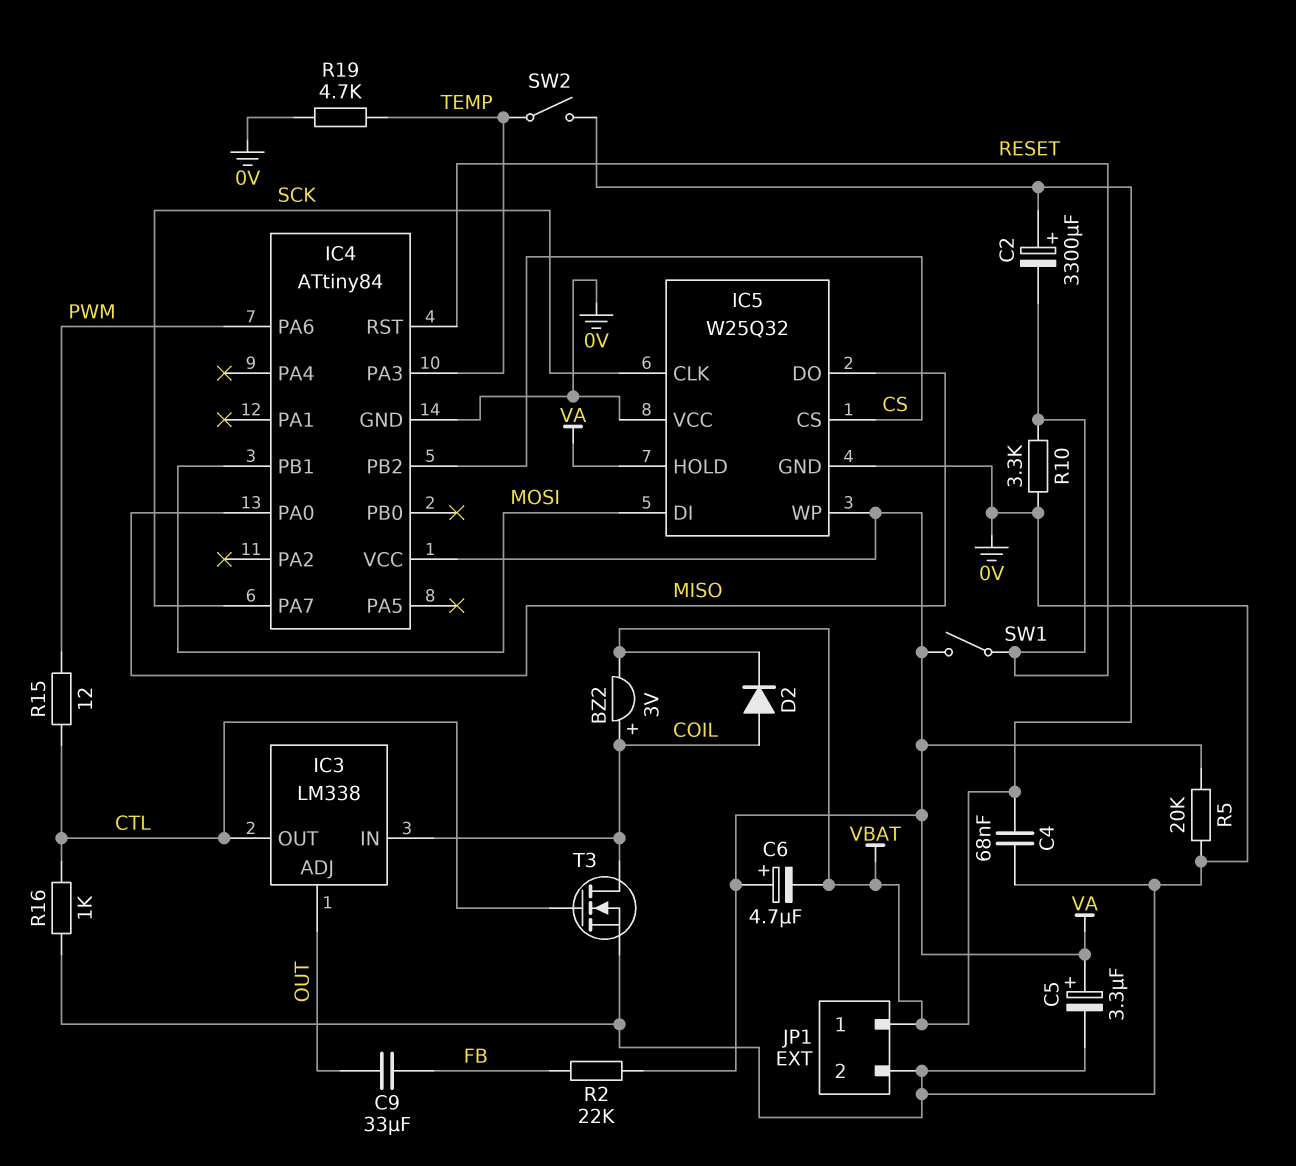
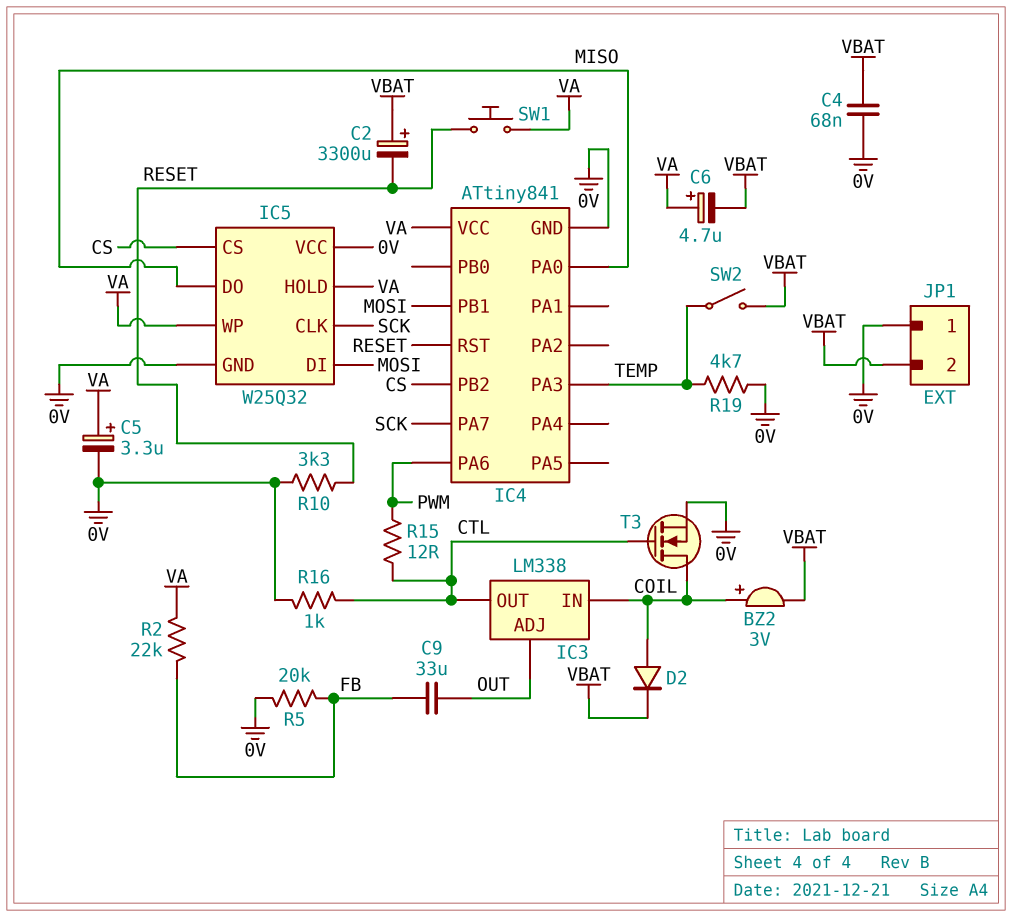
IC4: ATtiny84 -> ATtiny841
JP1 pin 1: VBAT -> 0V
JP1 pin 2: 0V -> VBAT
R5: 20k (0V, VA) -> 20k (0V, FB)
SW1: switch (RESET, VA) -> button (RESET, VA)

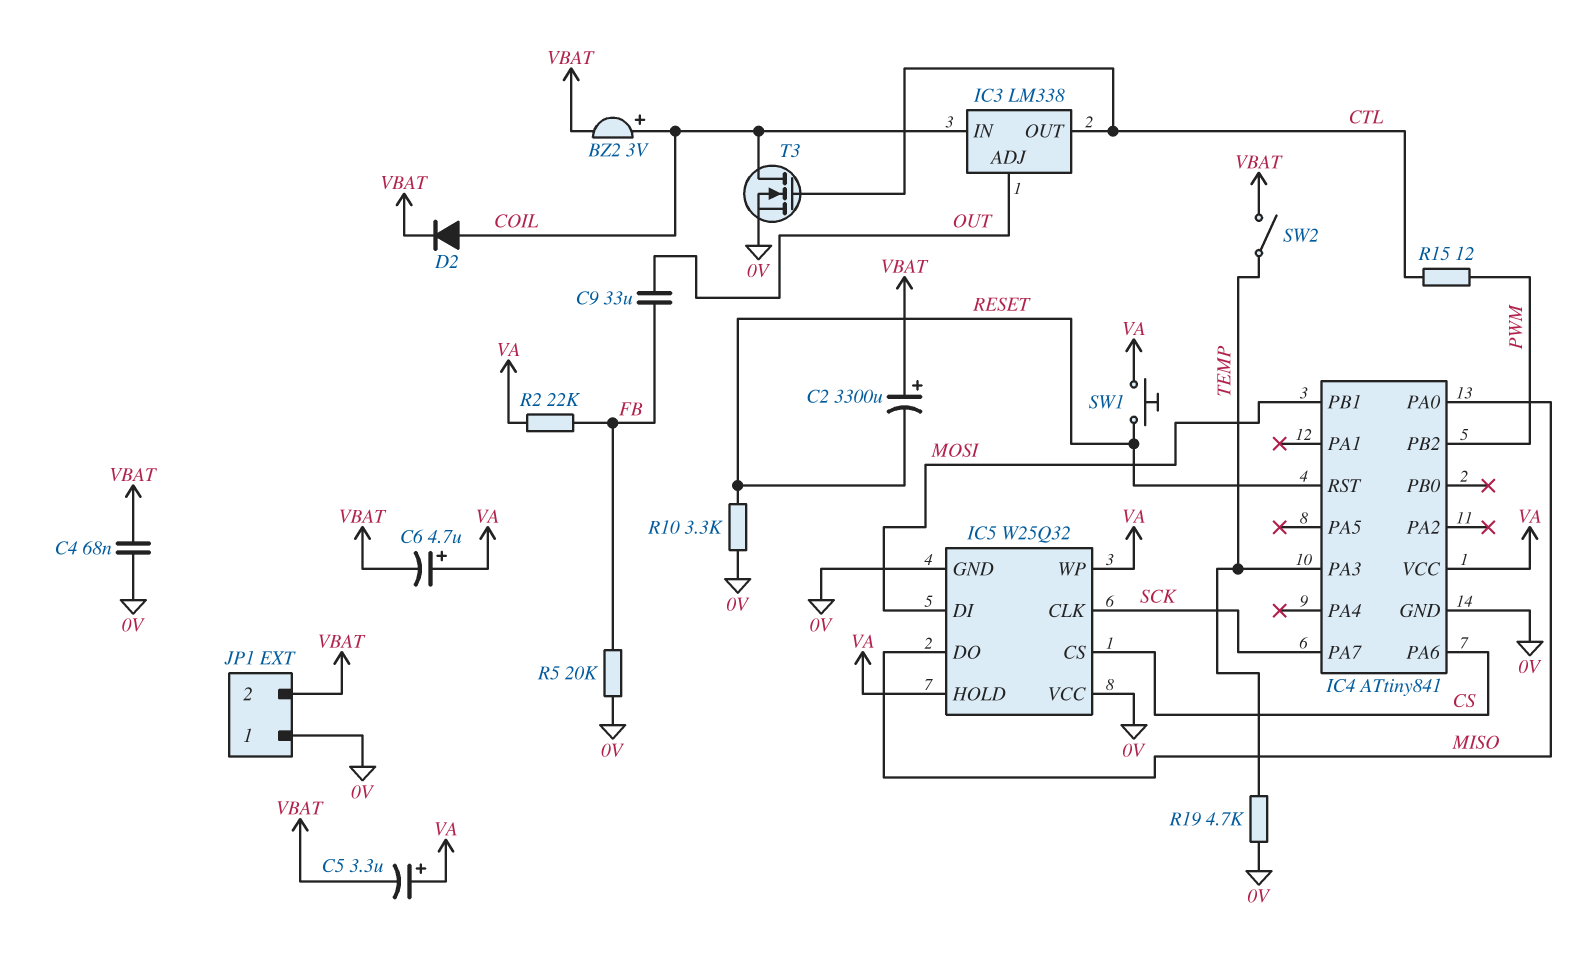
C5: 3.3uF (plus VA, minus 0V) -> 3.3uF (plus VA, minus VBAT)
IC4 pin PA6: PWM -> CS
IC4 pin PB2: CS -> PWM
R16: 1k (0V, CTL) -> none

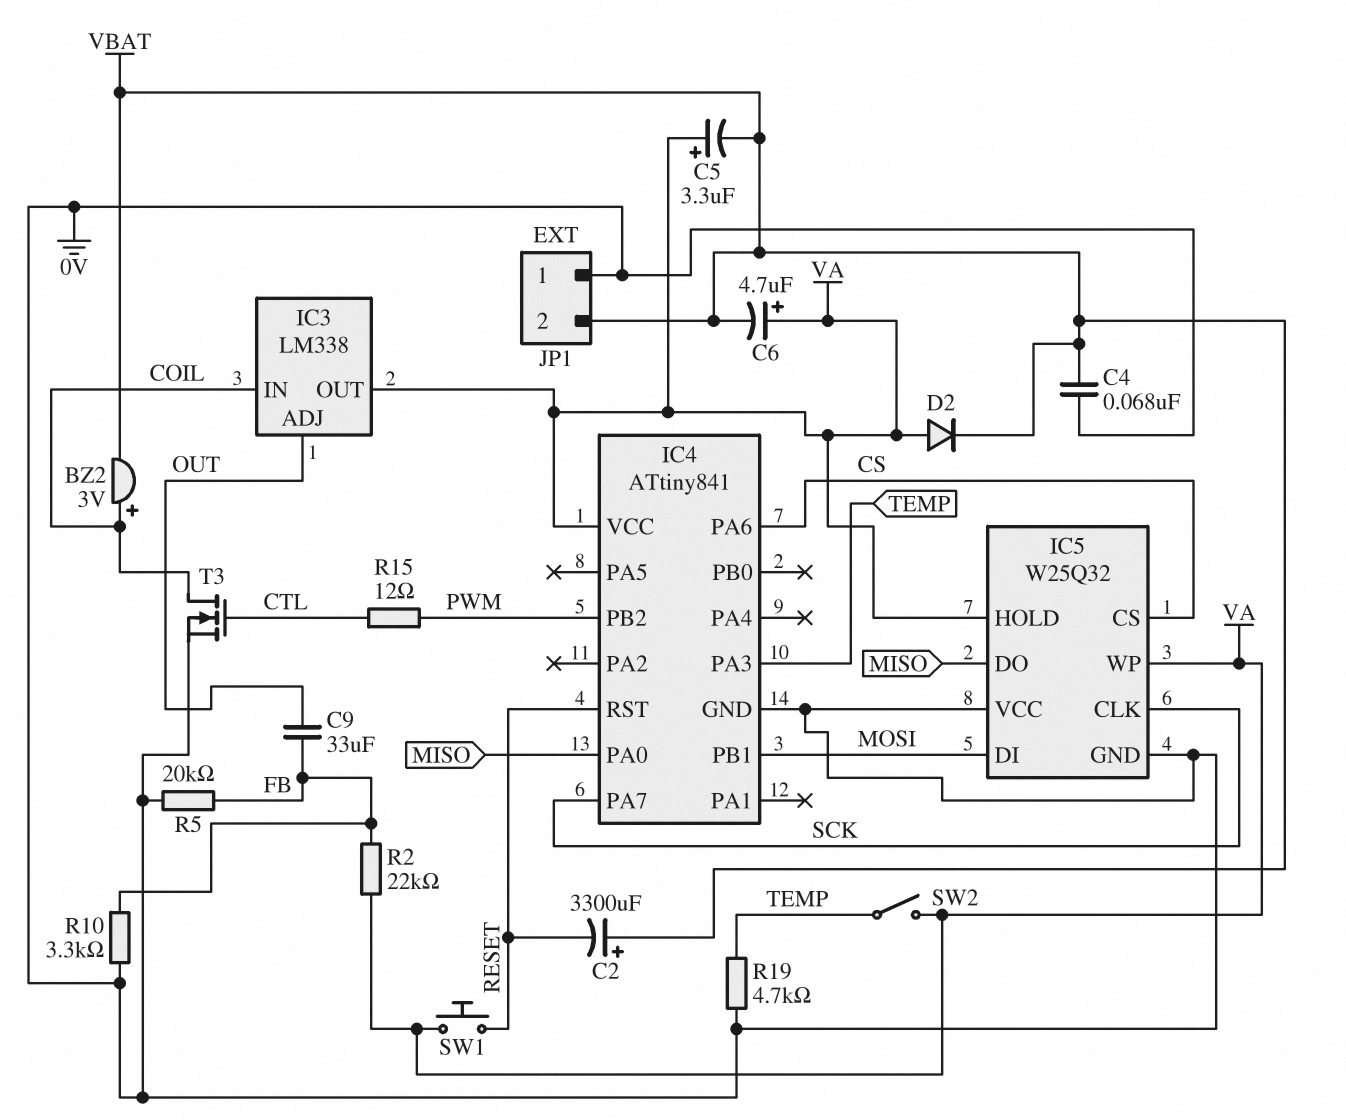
D2: diode (A COIL, K VBAT) -> diode (A VA, K VBAT)
IC3 pin OUT: CTL -> VA
R10: 3.3k (0V, RESET) -> 3.3k (0V, FB)
SW2: switch (TEMP, VBAT) -> switch (TEMP, VA)

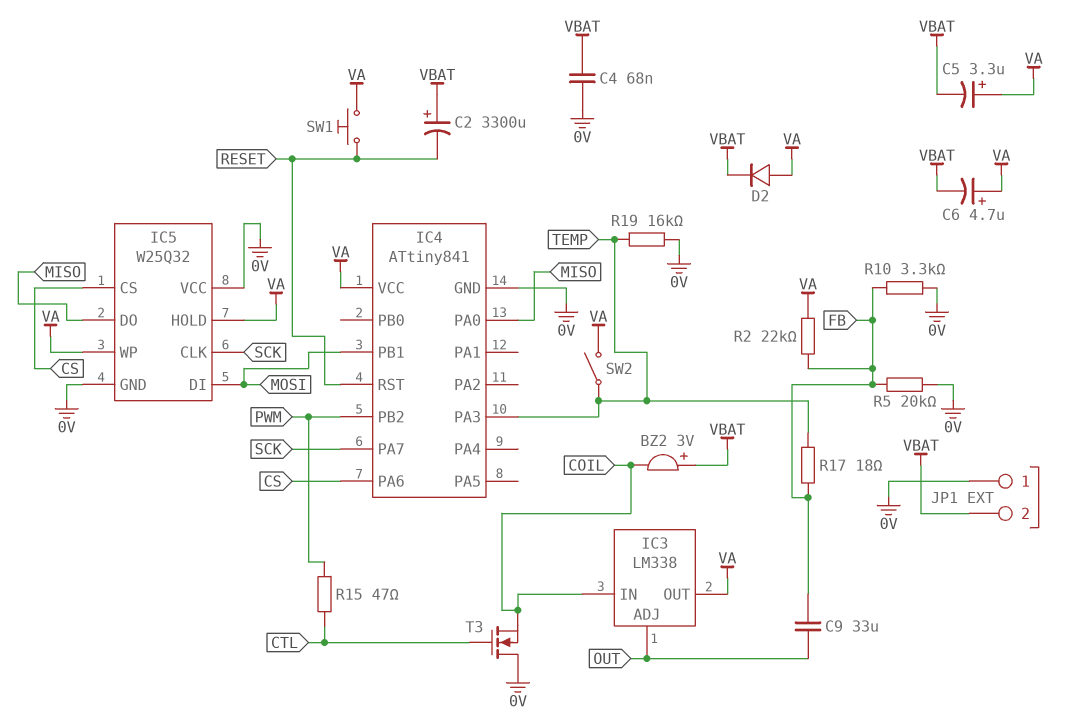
BZ2: buzzer 3V (plus COIL, minus VBAT) -> buzzer 3V (plus VBAT, minus COIL)
R15: 12 (CTL, PWM) -> 47 (CTL, PWM)
R17: none -> 18 (FB, TEMP)
R19: 4.7k (0V, TEMP) -> 16k (0V, TEMP)
T3: NMOS (G CTL, D COIL, S 0V) -> NMOS (G CTL, D 0V, S COIL)

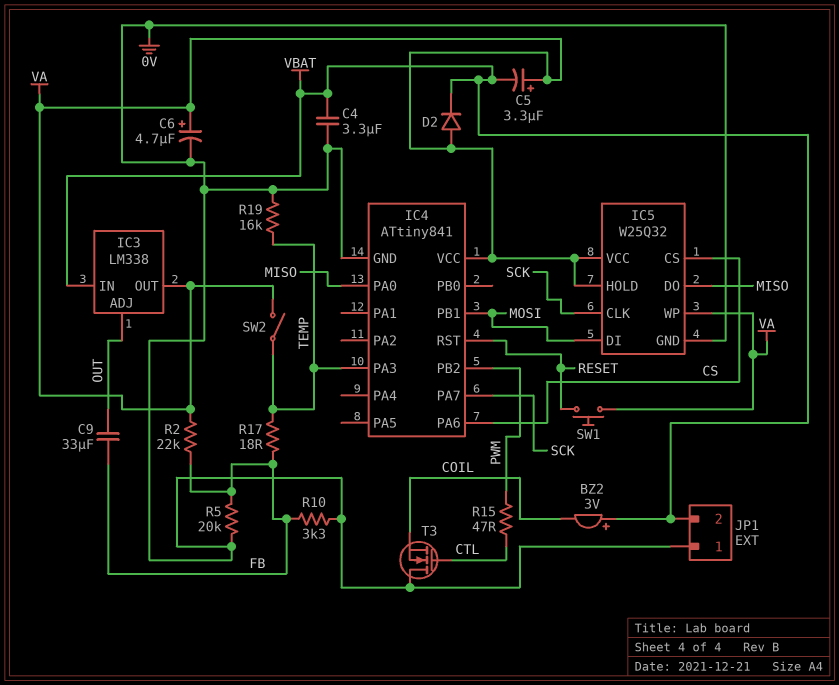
C2: 3300uF (plus VBAT, minus RESET) -> none
C4: 68nF (0V, VBAT) -> 3.3uF (0V, VBAT)
C6: 4.7uF (plus VA, minus VBAT) -> 4.7uF (plus VA, minus 0V)
IC3 pin IN: COIL -> VBAT
IC5 pin VCC: 0V -> VA

